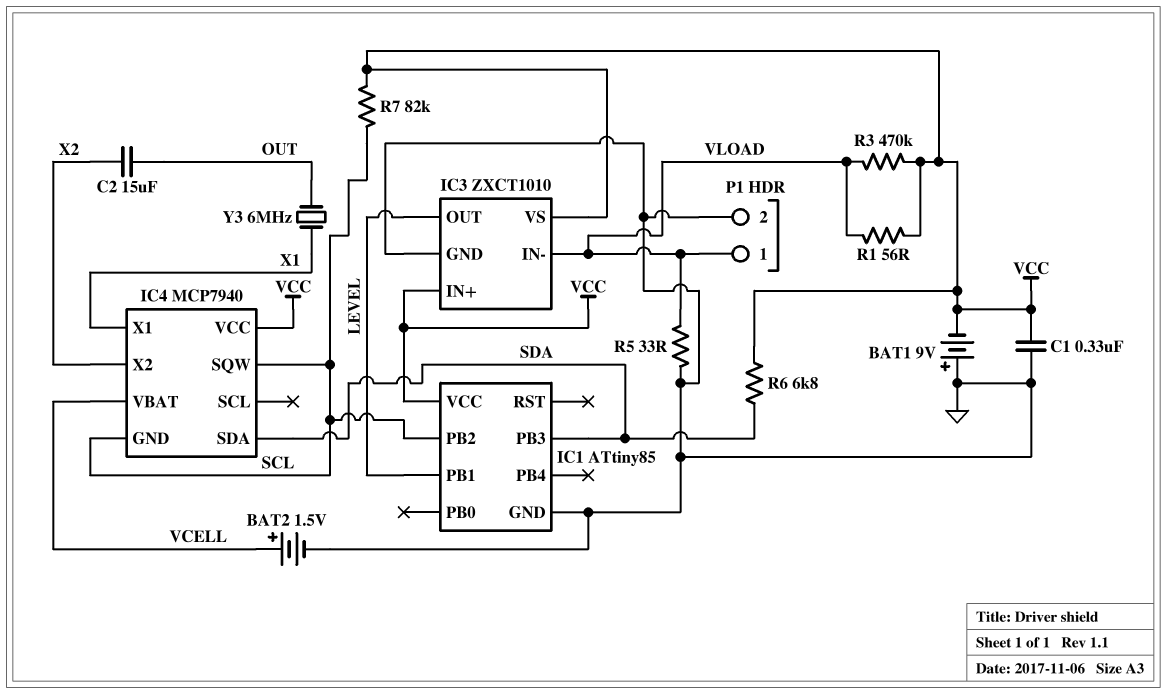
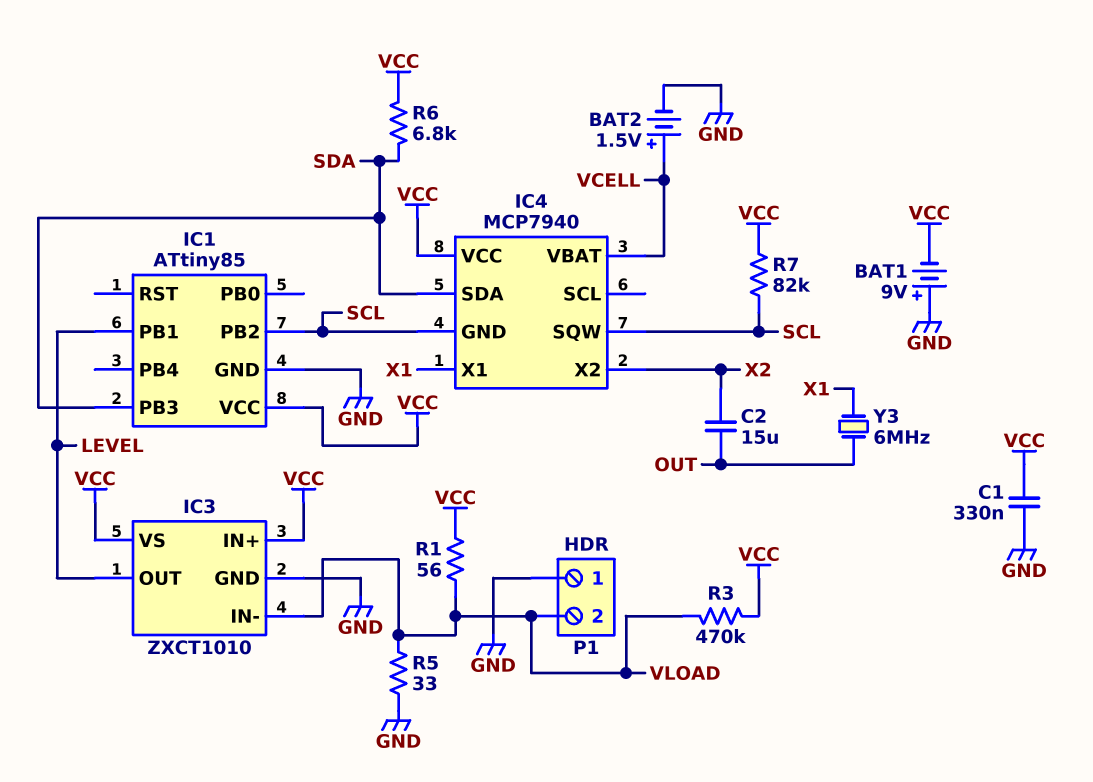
P1 pin 1: VLOAD -> GND
P1 pin 2: GND -> VLOAD

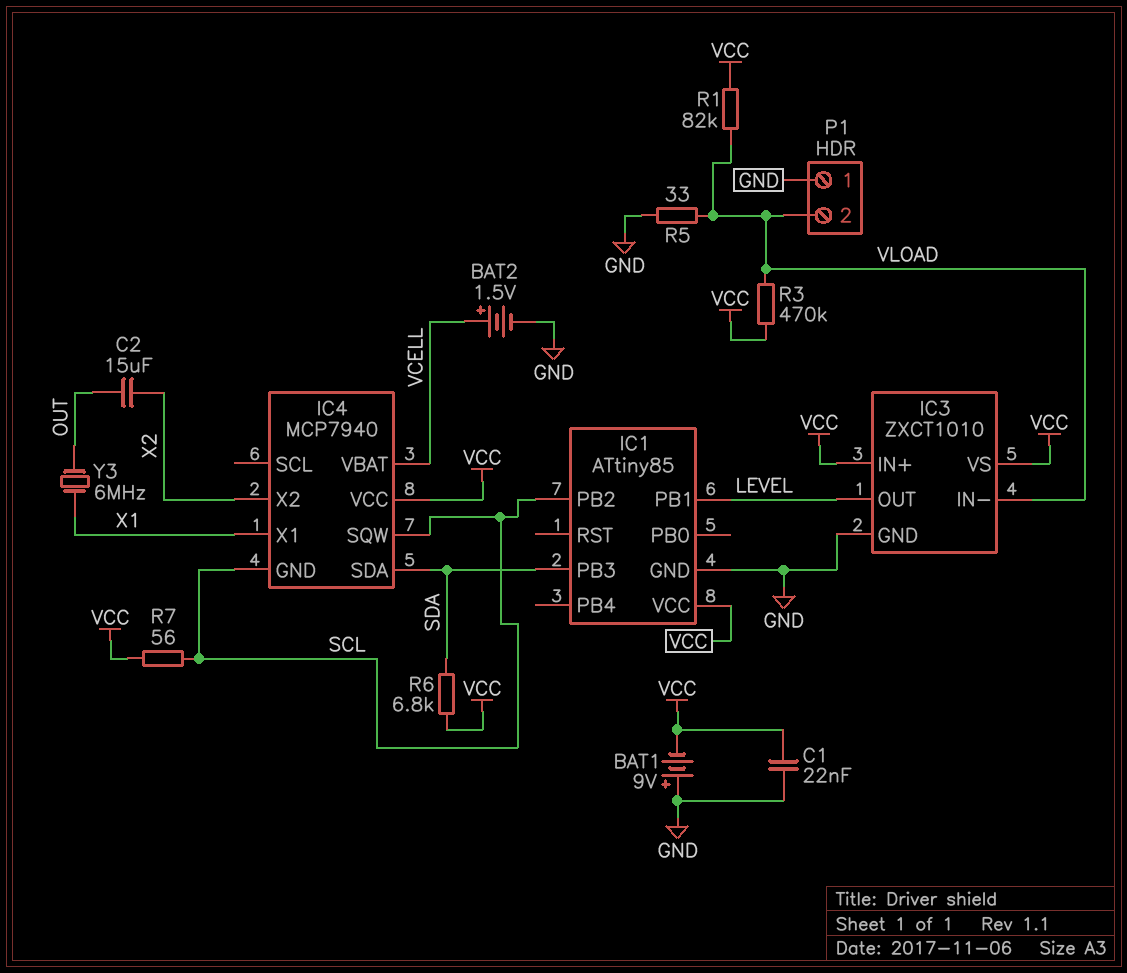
C1: 330nF (GND, VCC) -> 22nF (GND, VCC)
R1: 56 (VCC, VLOAD) -> 82k (VCC, VLOAD)
R7: 82k (SCL, VCC) -> 56 (SCL, VCC)

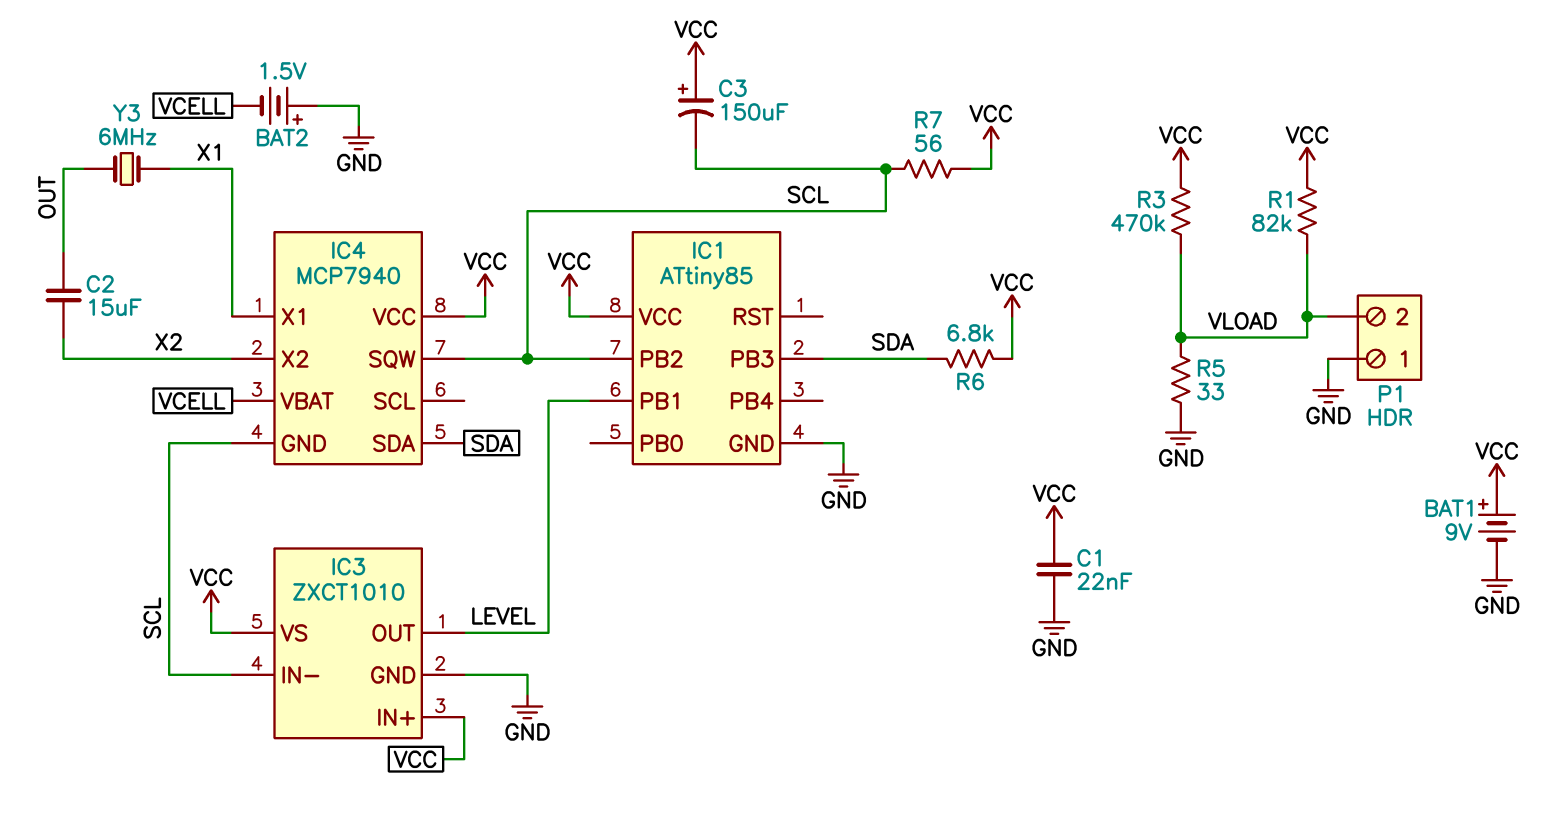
BAT1: 9V (plus GND, minus VCC) -> 9V (plus VCC, minus GND)
BAT2: 1.5V (plus VCELL, minus GND) -> 1.5V (plus GND, minus VCELL)
C3: none -> 150uF (plus VCC, minus SCL)
IC3 pin IN-: VLOAD -> SCL

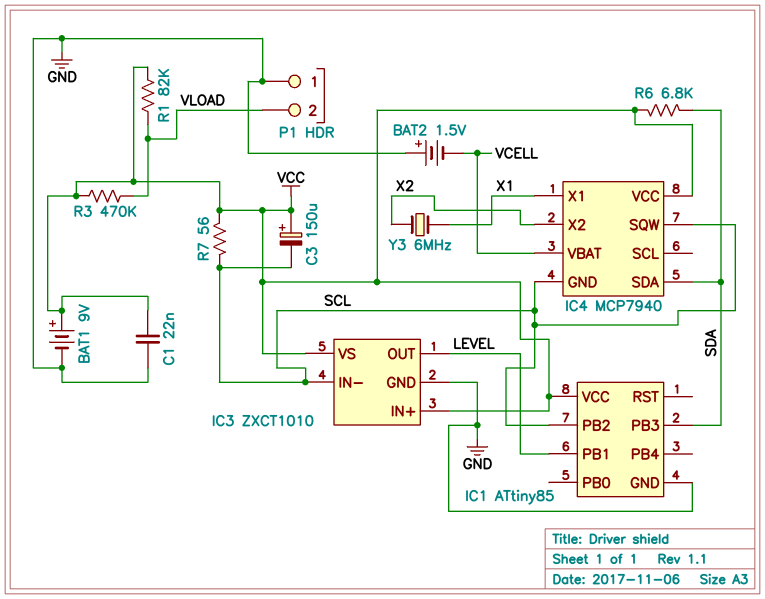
C2: 15uF (OUT, X2) -> none
R5: 33 (GND, VLOAD) -> none
Y3: 6MHz (OUT, X1) -> 6MHz (X1, X2)

